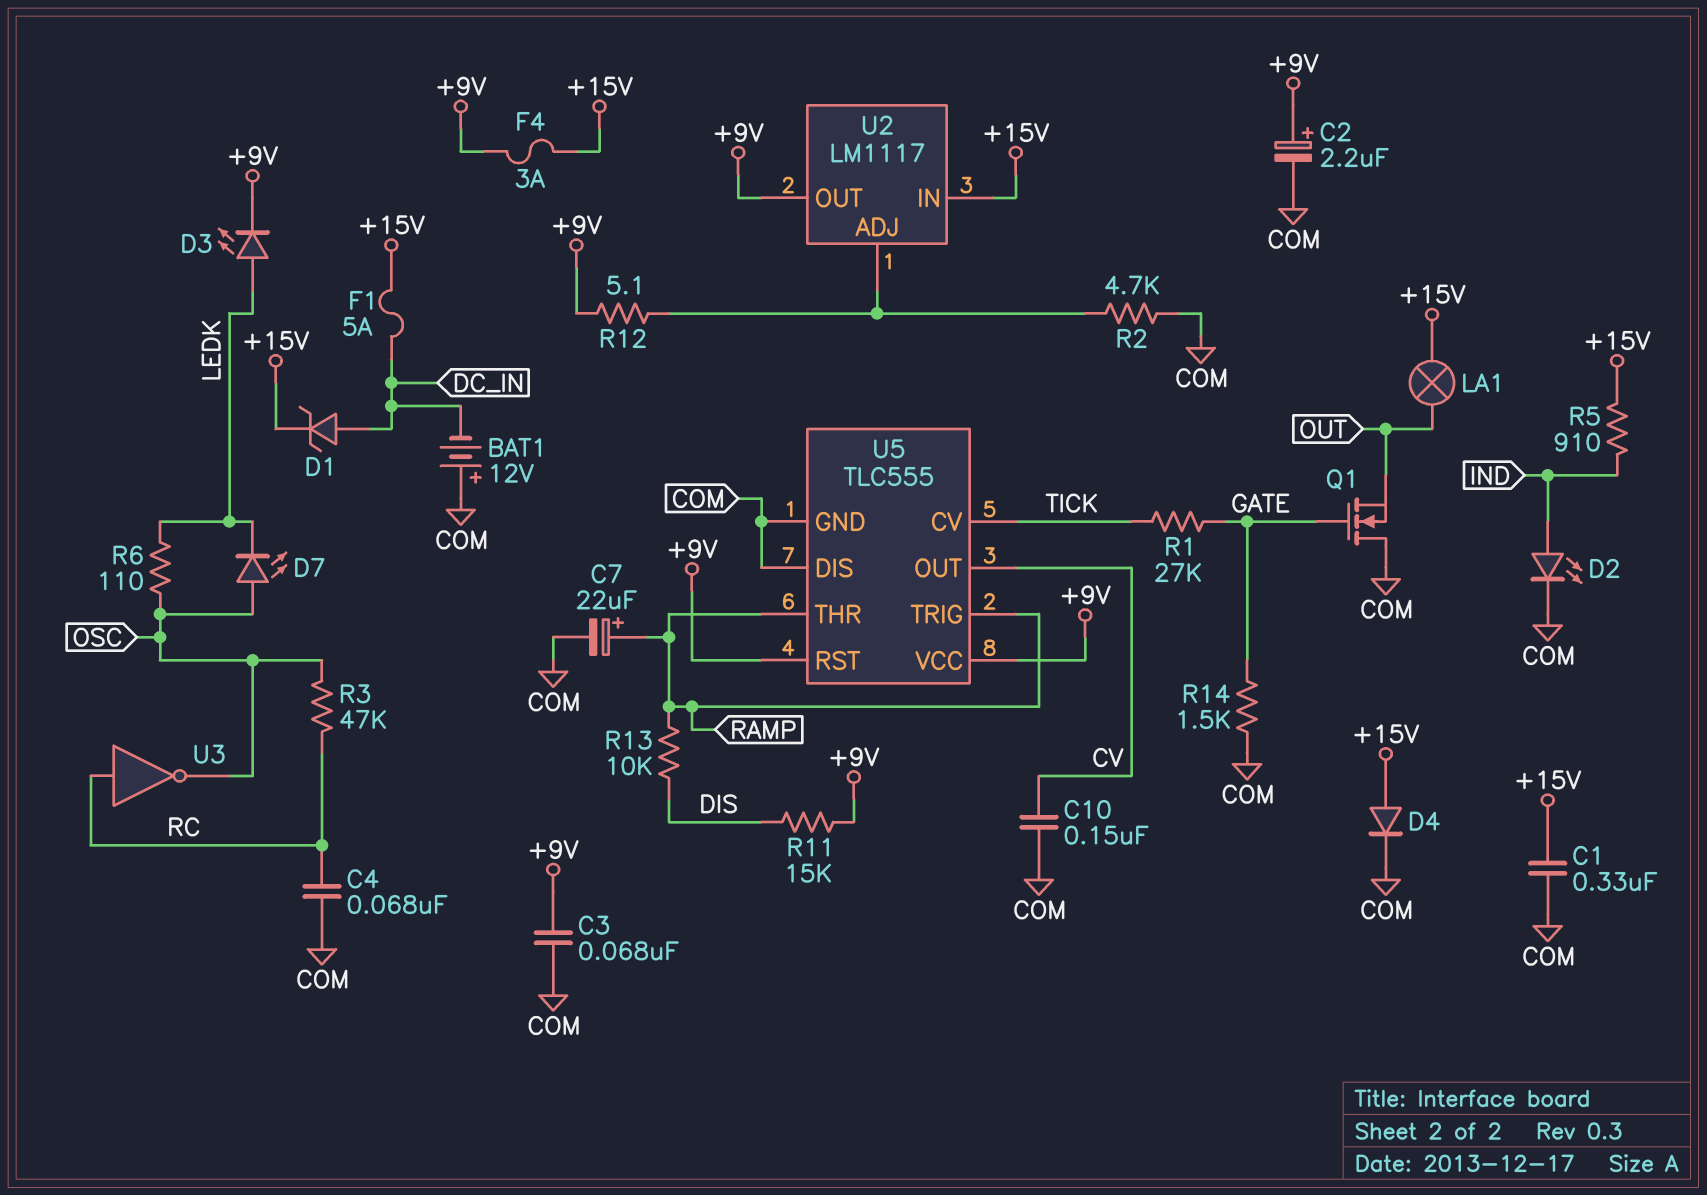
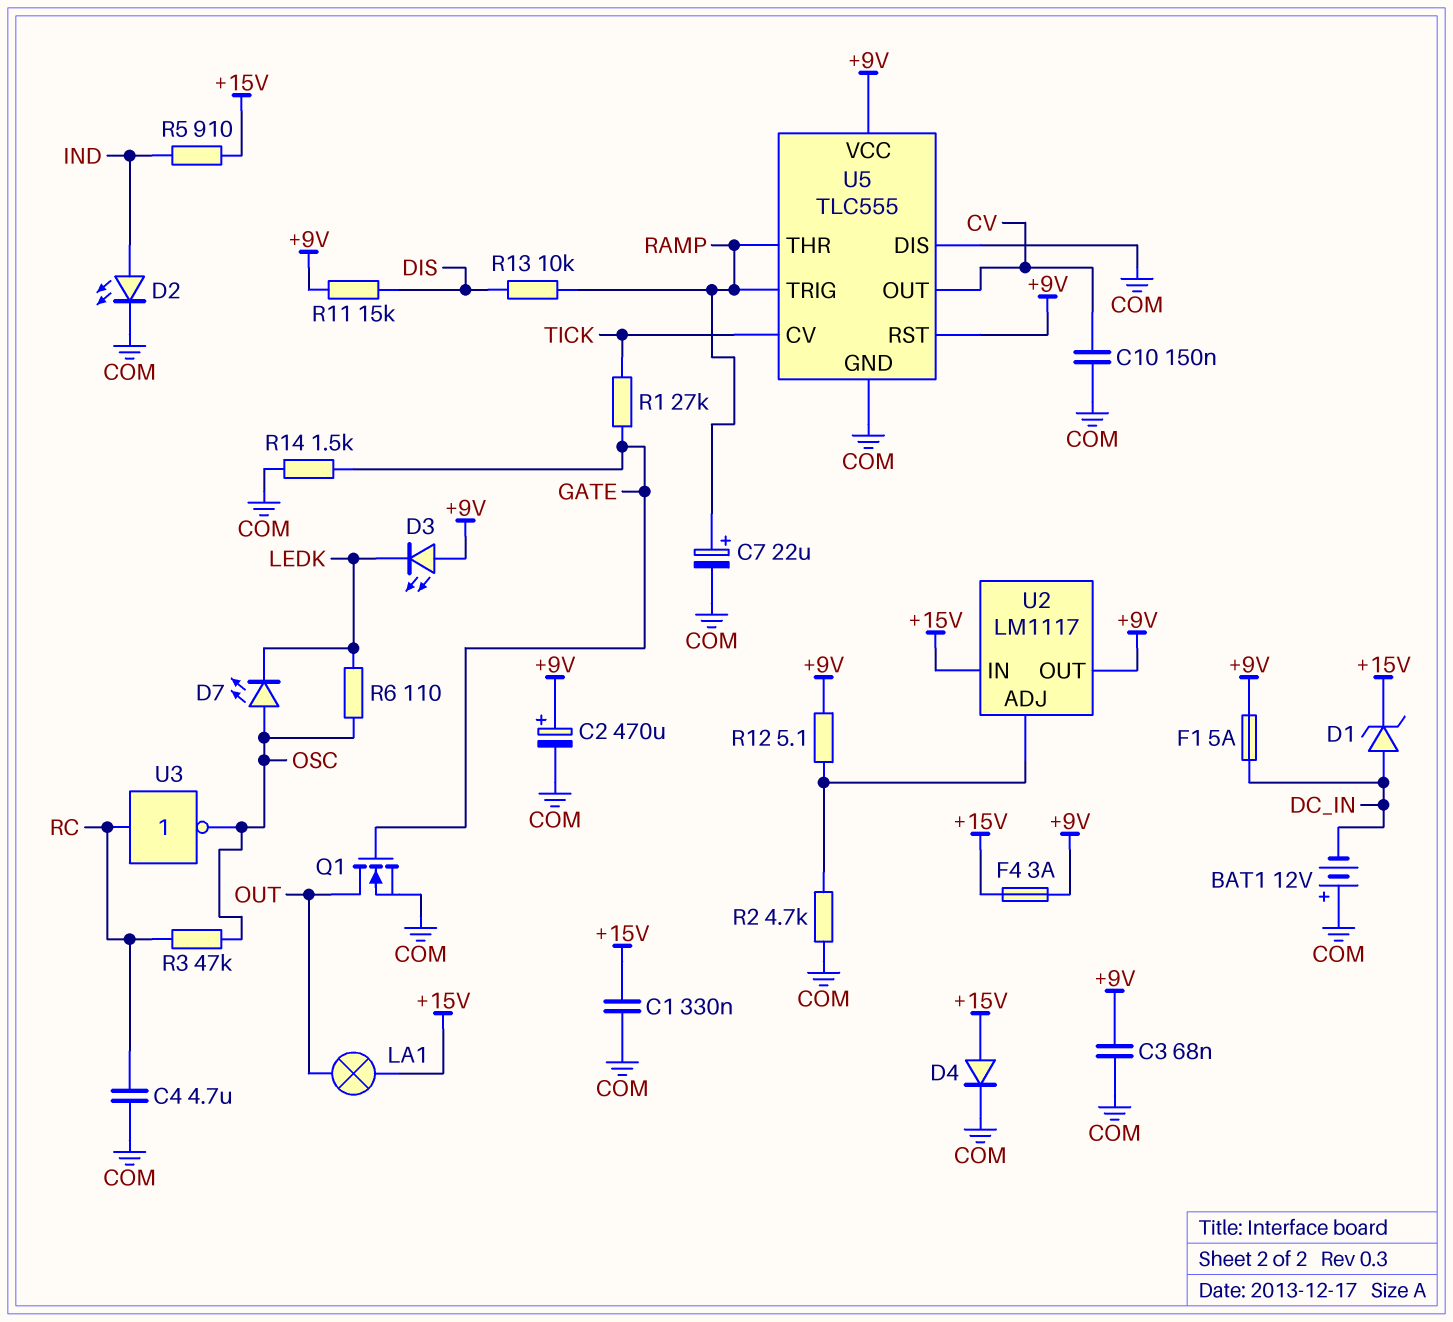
C2: 2.2uF (plus +9V, minus COM) -> 470uF (plus +9V, minus COM)
C4: 68nF (COM, RC) -> 4.7uF (COM, RC)
D3: LED (A LEDK, K +9V) -> LED (A +9V, K LEDK)
F1: 5A (+15V, DC_IN) -> 5A (+9V, DC_IN)
Q1: NMOS (G GATE, D COM, S OUT) -> NMOS (G GATE, D OUT, S COM)

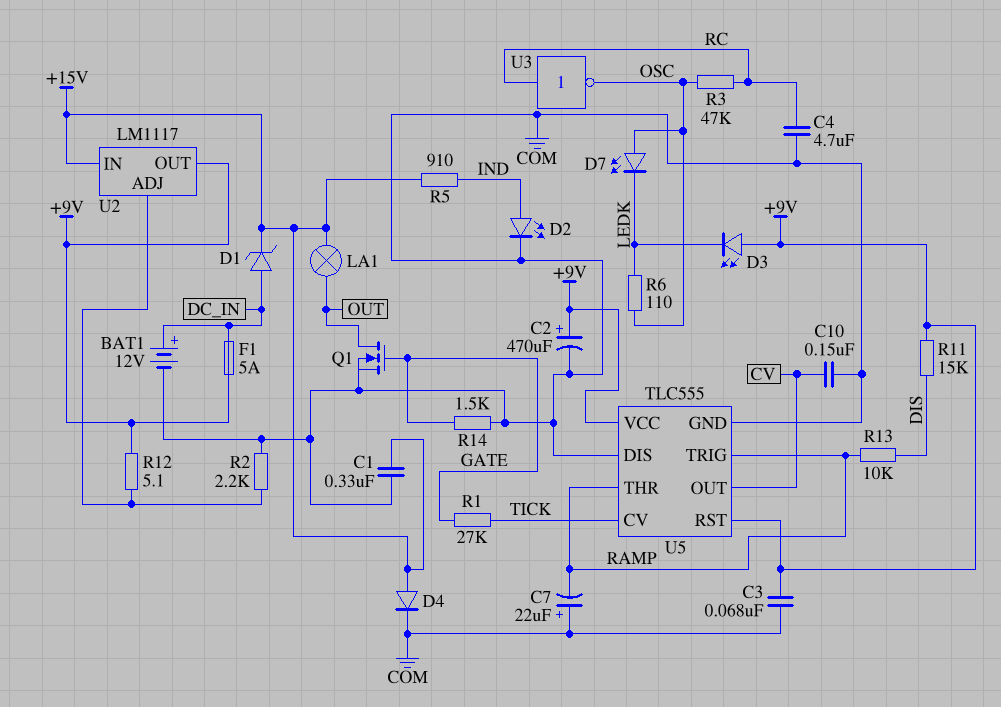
BAT1: 12V (plus COM, minus DC_IN) -> 12V (plus DC_IN, minus COM)
C7: 22uF (plus RAMP, minus COM) -> 22uF (plus COM, minus RAMP)
F4: 3A (+9V, +15V) -> none
R2: 4.7k (COM, U2/ADJ) -> 2.2k (COM, U2/ADJ)

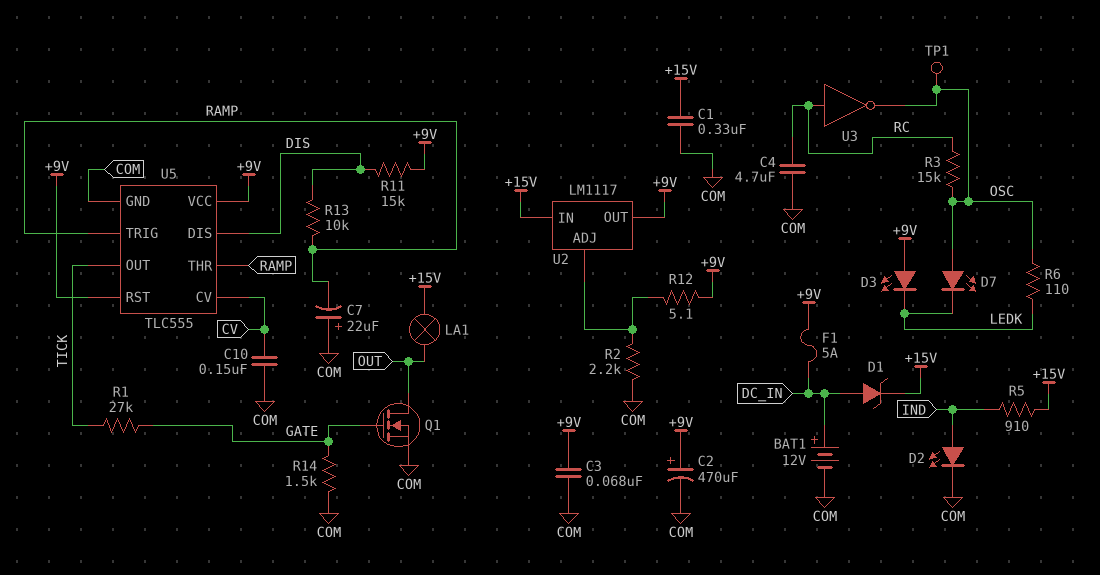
D4: diode (A +15V, K COM) -> none
R3: 47k (OSC, RC) -> 15k (OSC, RC)
TP1: none -> test point (OSC)
U5 pin CV: TICK -> CV
U5 pin DIS: COM -> DIS
U5 pin OUT: CV -> TICK

